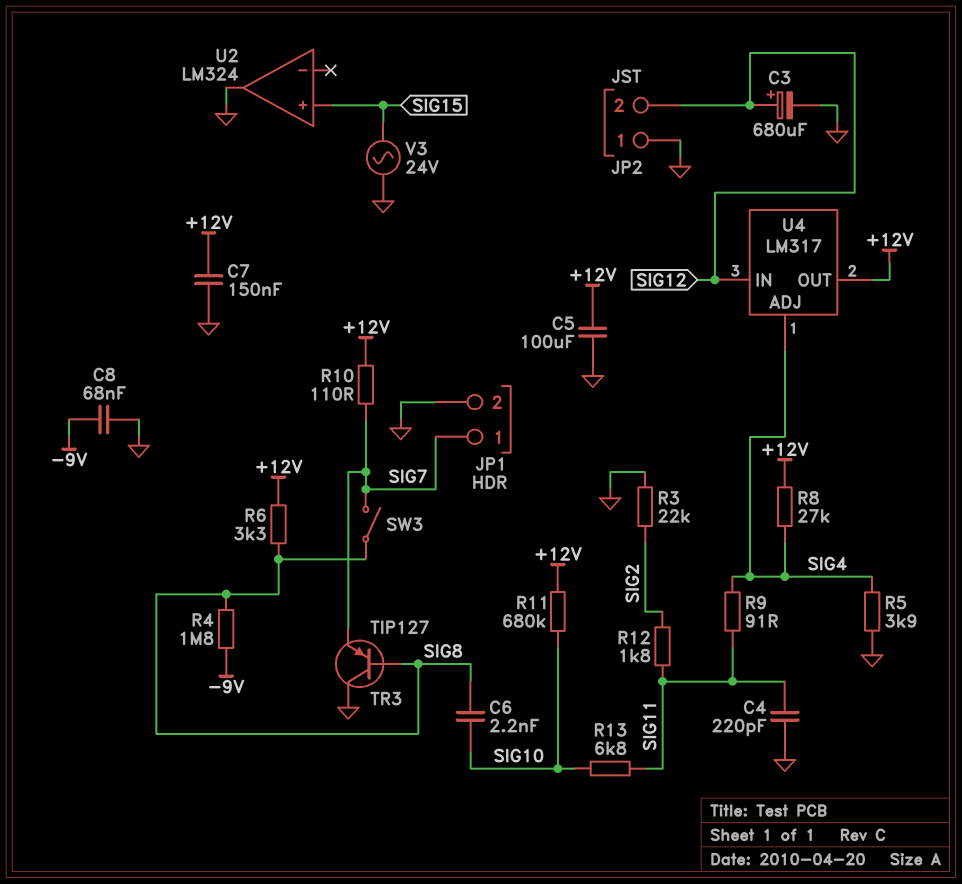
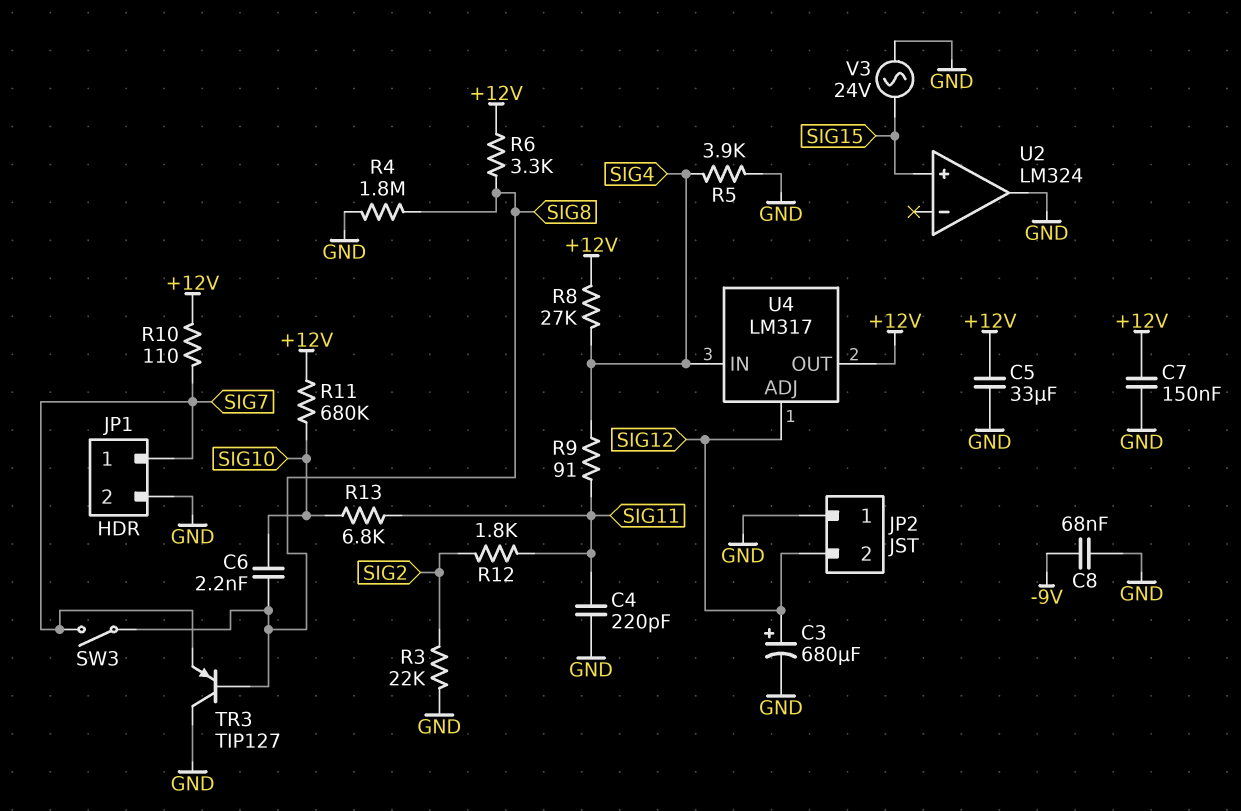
C5: 100uF (+12V, GND) -> 33uF (+12V, GND)
R4: 1.8M (-9V, SIG8) -> 1.8M (GND, SIG8)
U4 pin ADJ: SIG4 -> SIG12
U4 pin IN: SIG12 -> SIG4

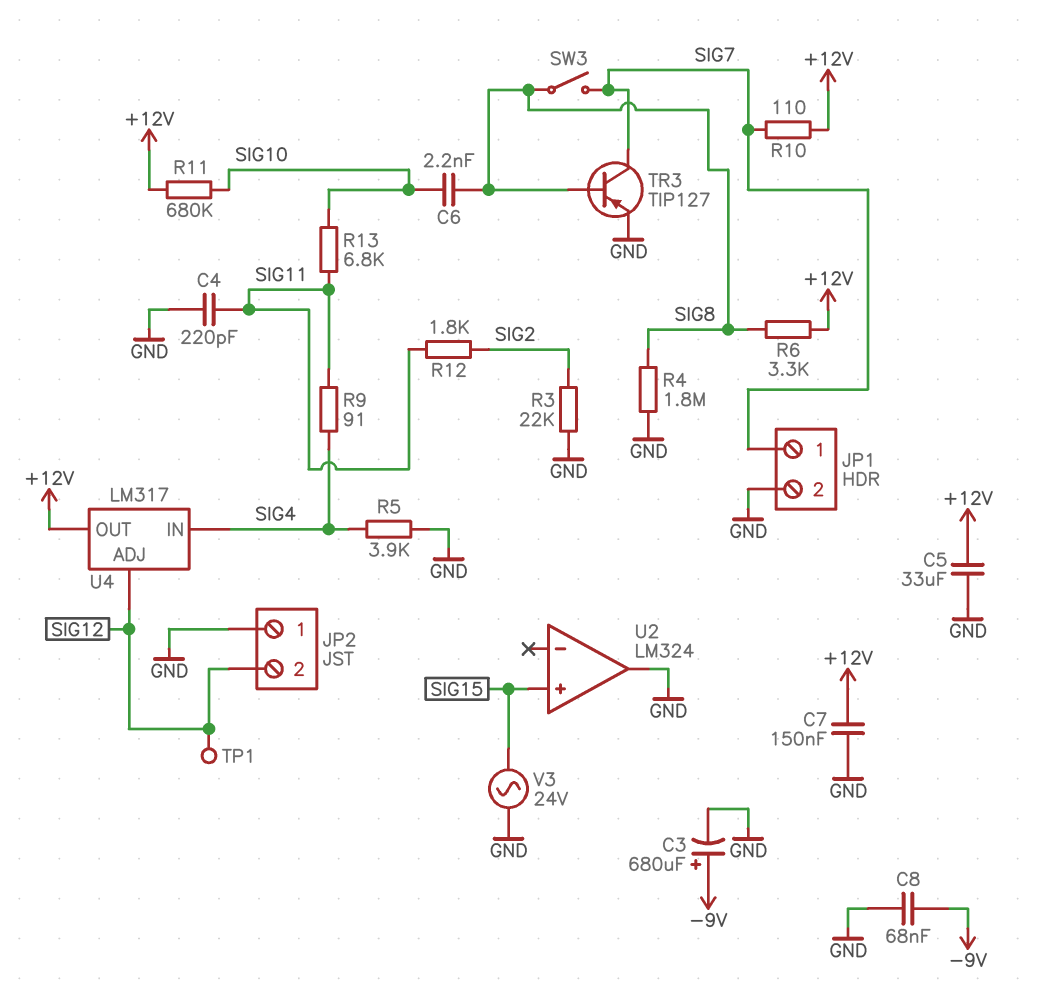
C3: 680uF (plus SIG12, minus GND) -> 680uF (plus -9V, minus GND)
R8: 27k (+12V, SIG4) -> none
TP1: none -> test point (SIG12)
TR3: PNP TIP127 (B SIG8, C GND, E SIG7) -> PNP TIP127 (B SIG8, C SIG7, E GND)

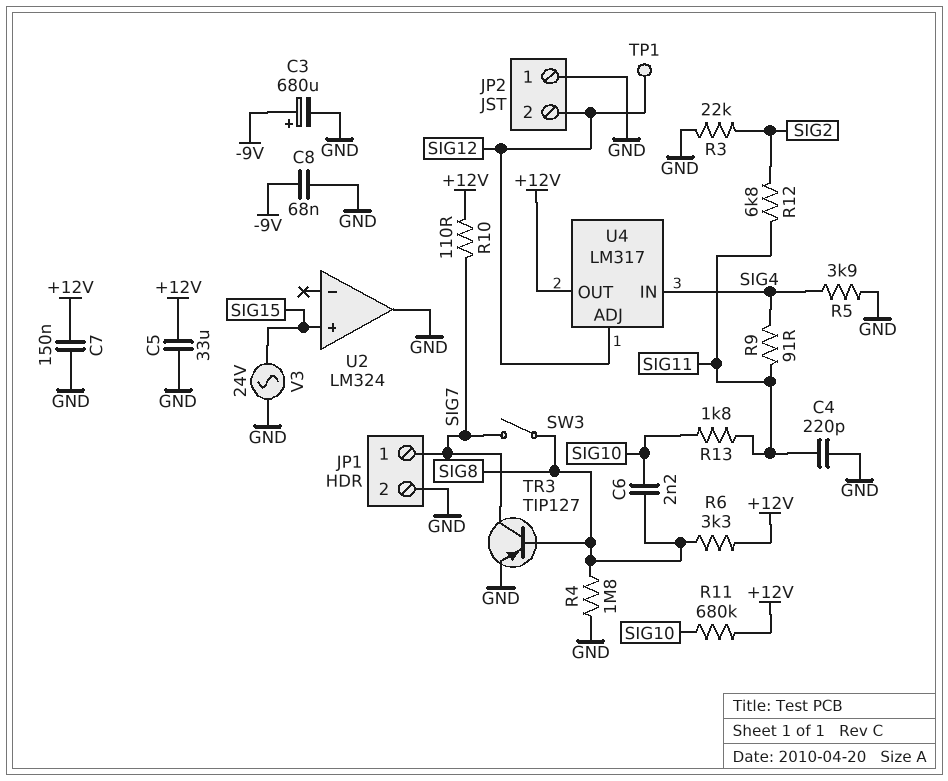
R12: 1.8k (SIG2, SIG11) -> 6.8k (SIG2, SIG11)
R13: 6.8k (SIG10, SIG11) -> 1.8k (SIG10, SIG11)

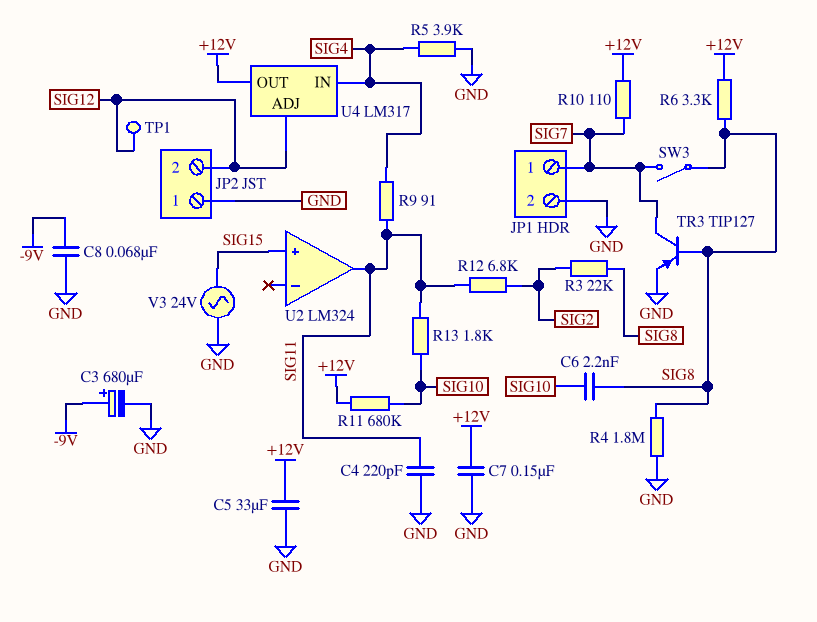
R3: 22k (GND, SIG2) -> 22k (SIG2, SIG8)
U2 pin out: GND -> SIG11

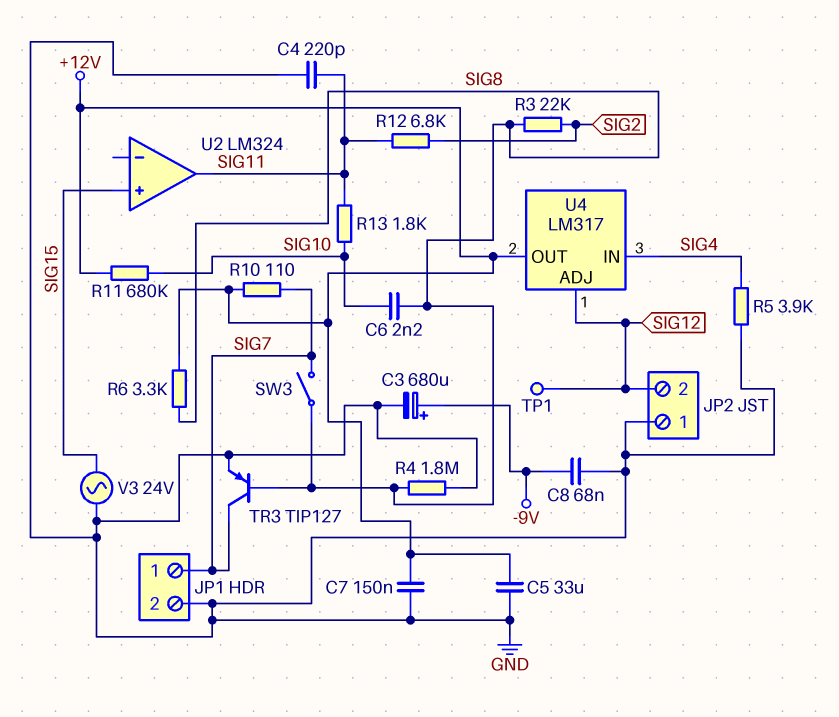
R9: 91 (SIG4, SIG11) -> none

